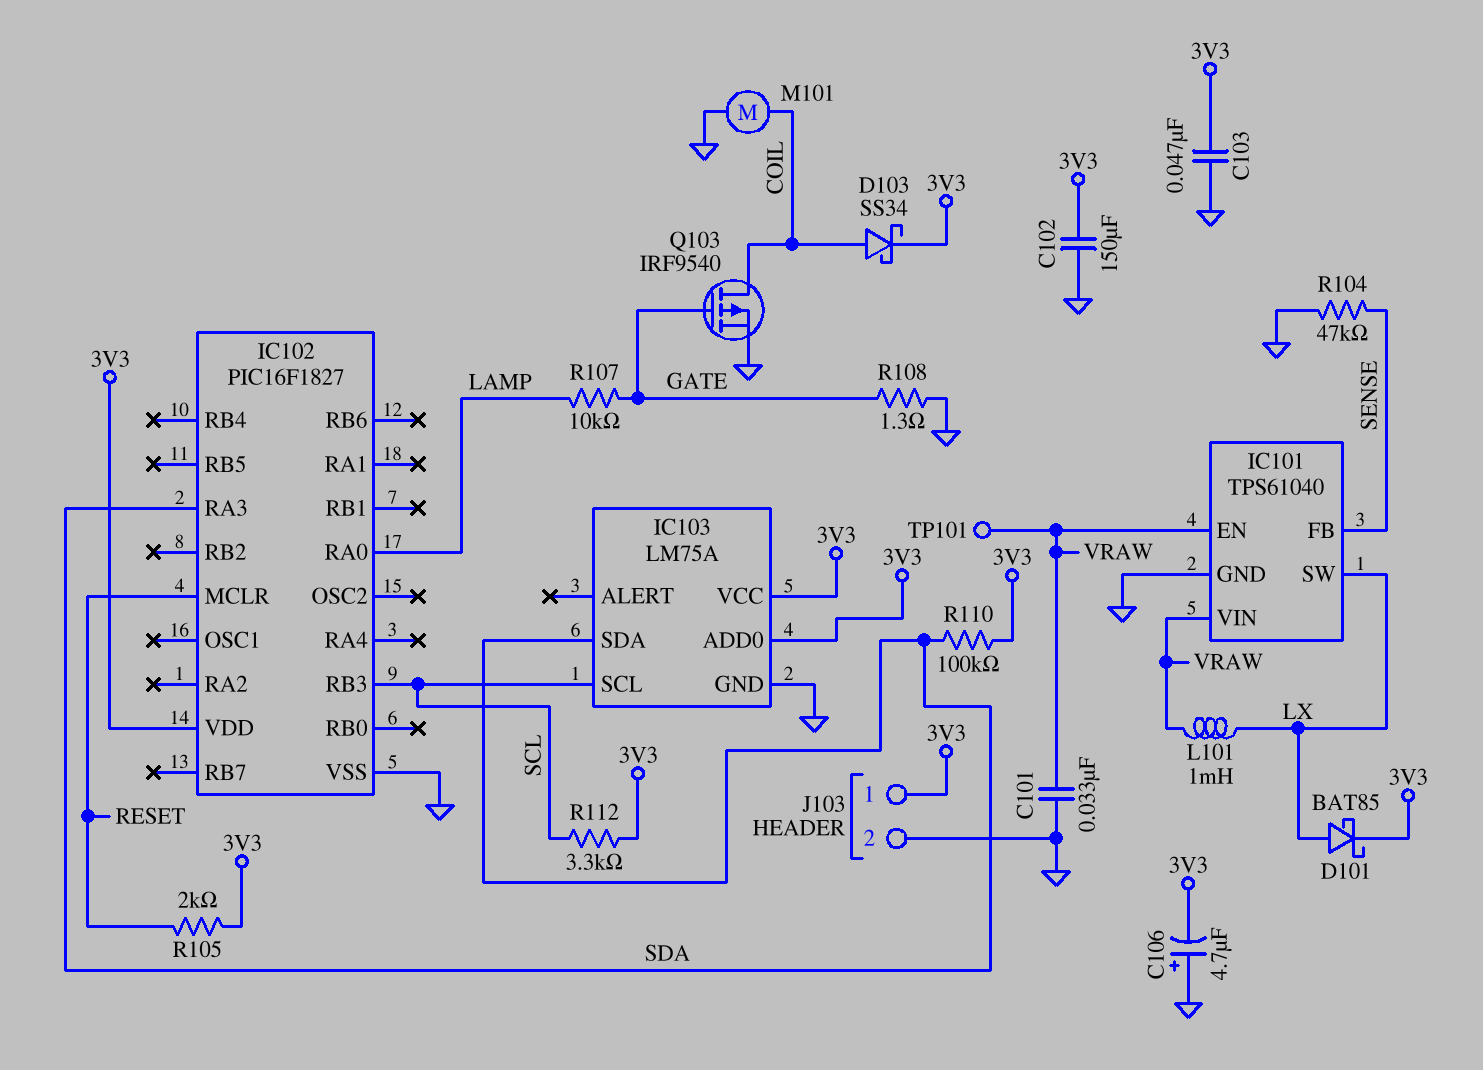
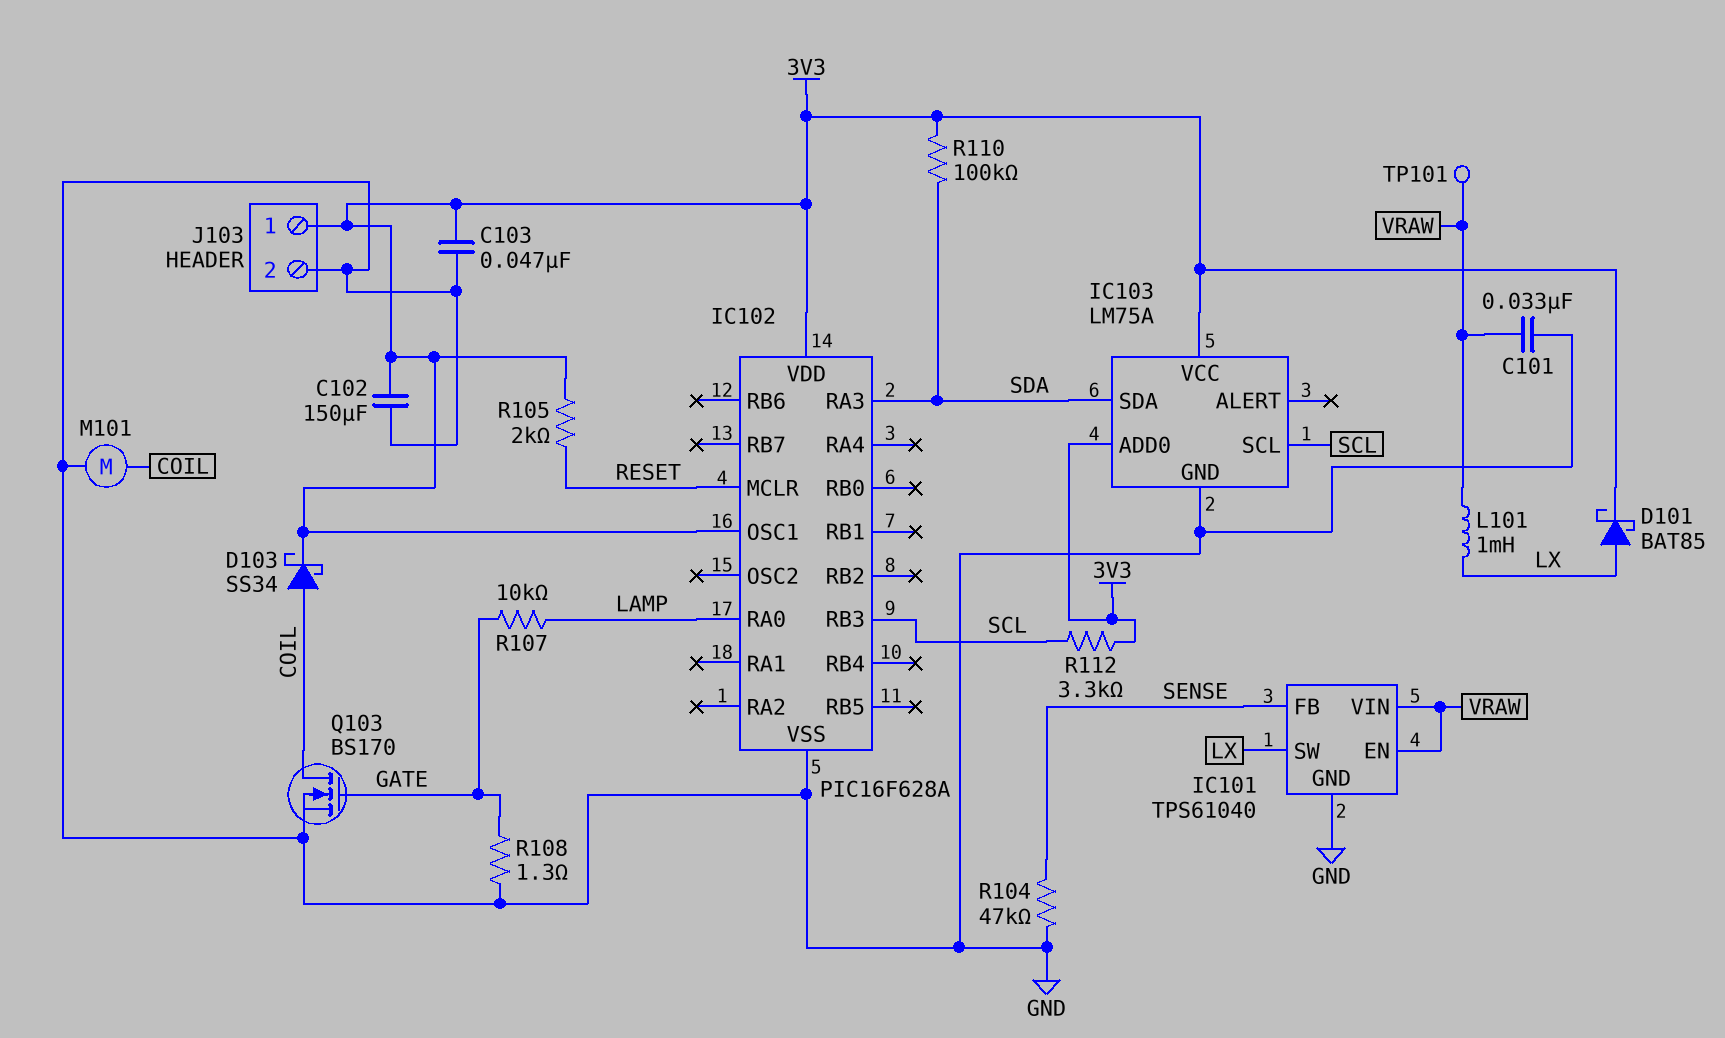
C106: 4.7uF (plus GND, minus 3V3) -> none
IC102: PIC16F1827 -> PIC16F628A
IC102 pin OSC1: none -> 3V3
Q103: PMOS IRF9540 (G GATE, D COIL, S GND) -> NMOS BS170 (G GATE, D COIL, S GND)

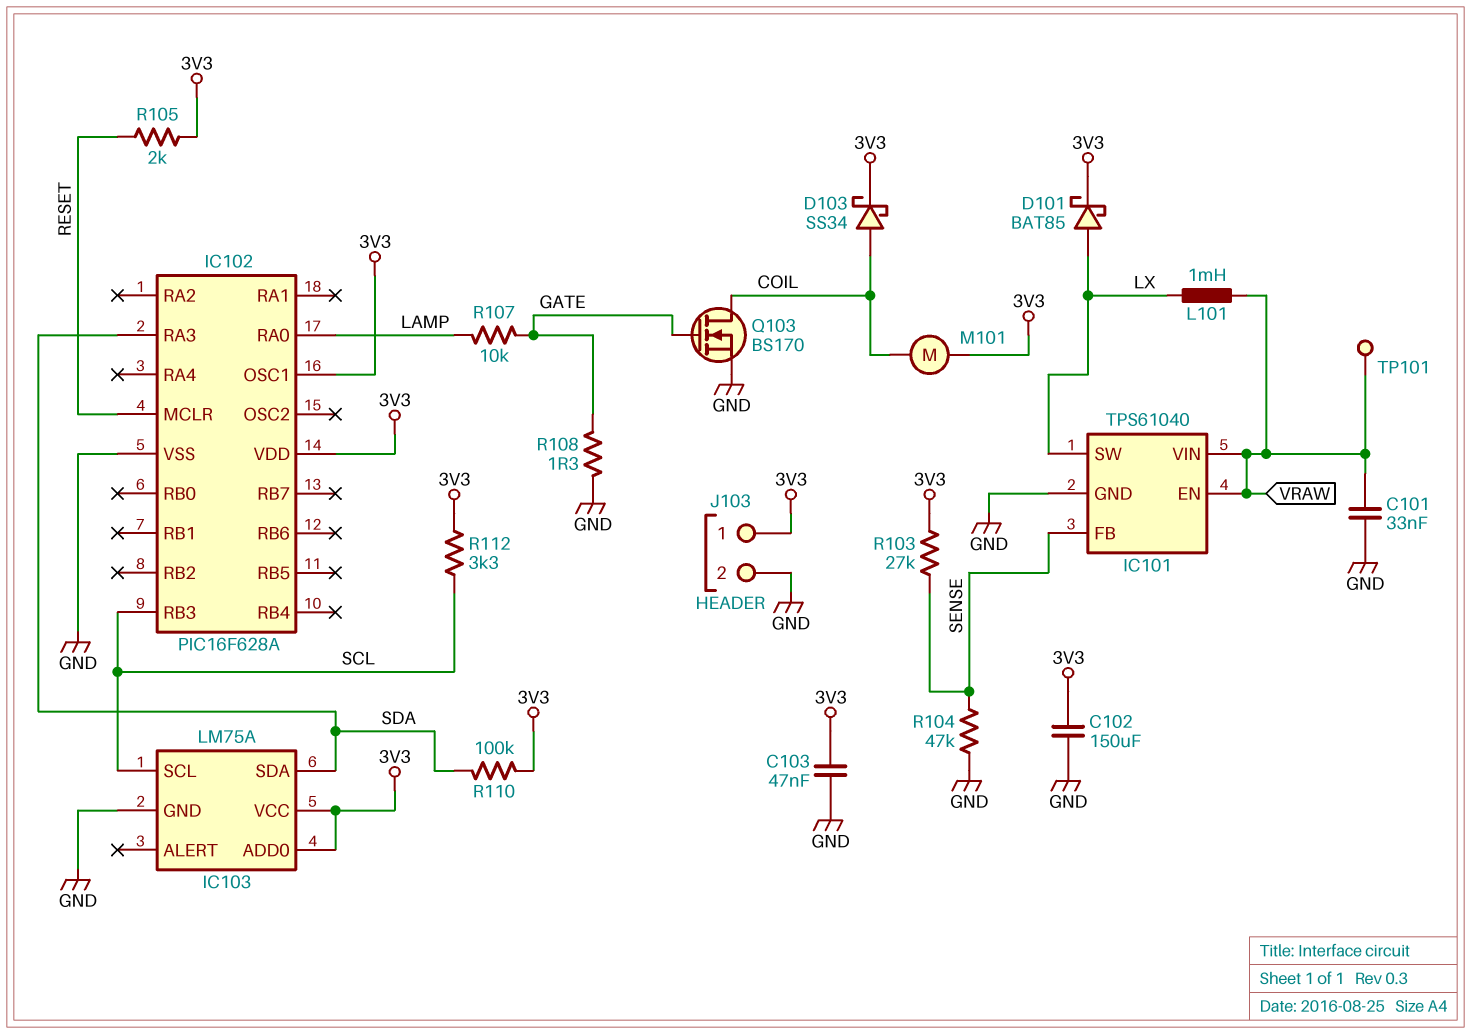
M101: motor (COIL, GND) -> motor (3V3, COIL)
R103: none -> 27k (3V3, SENSE)

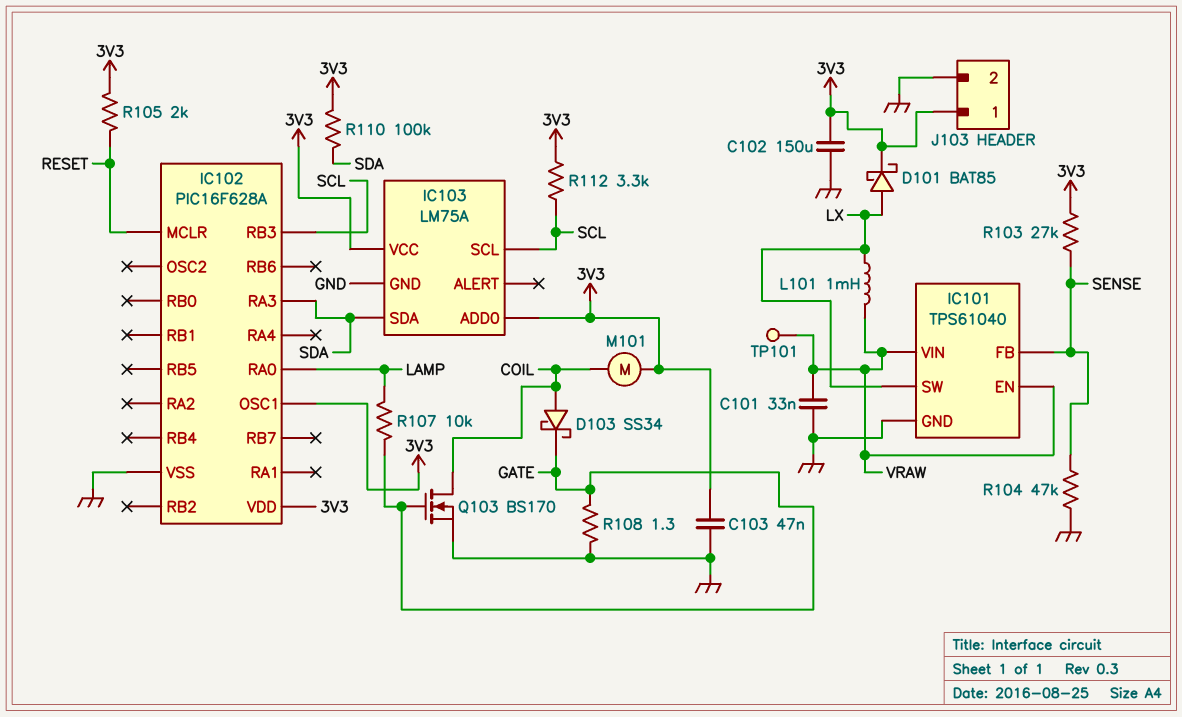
D103: schottky SS34 (A COIL, K 3V3) -> schottky SS34 (A COIL, K GATE)

